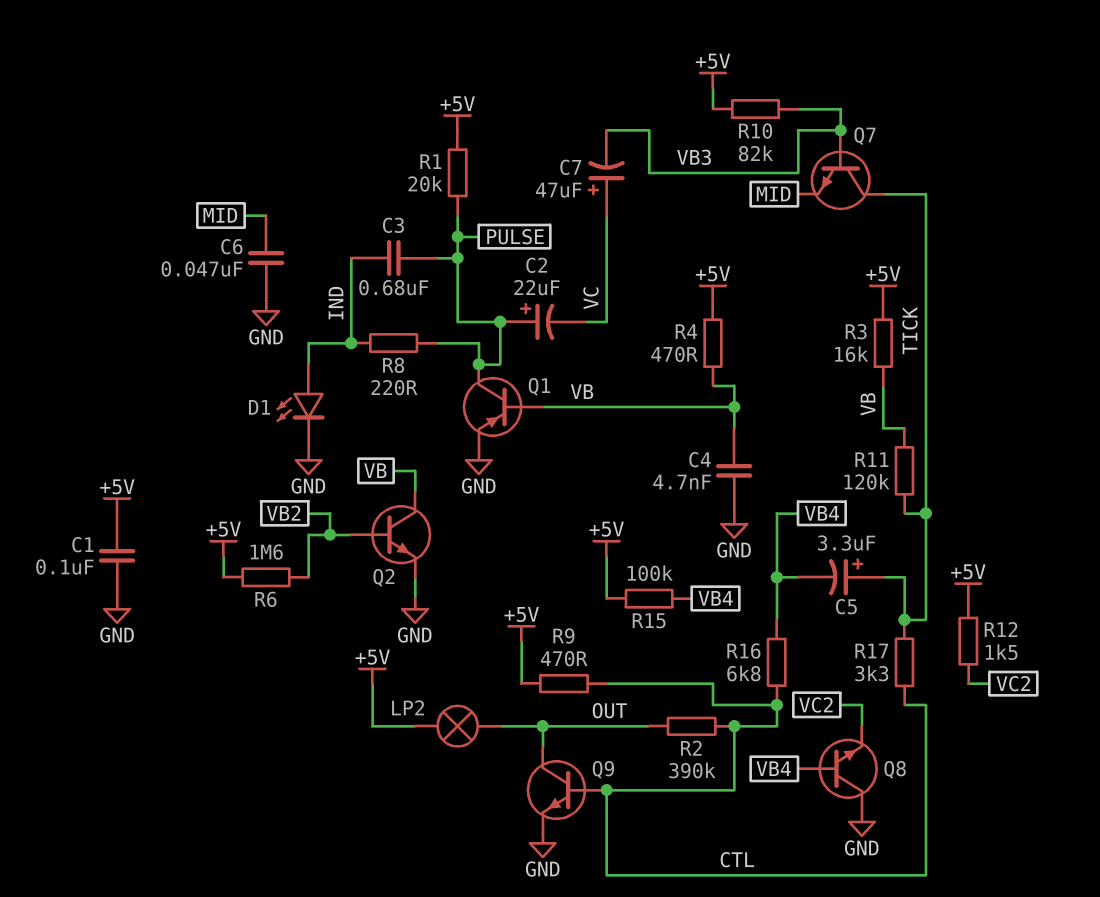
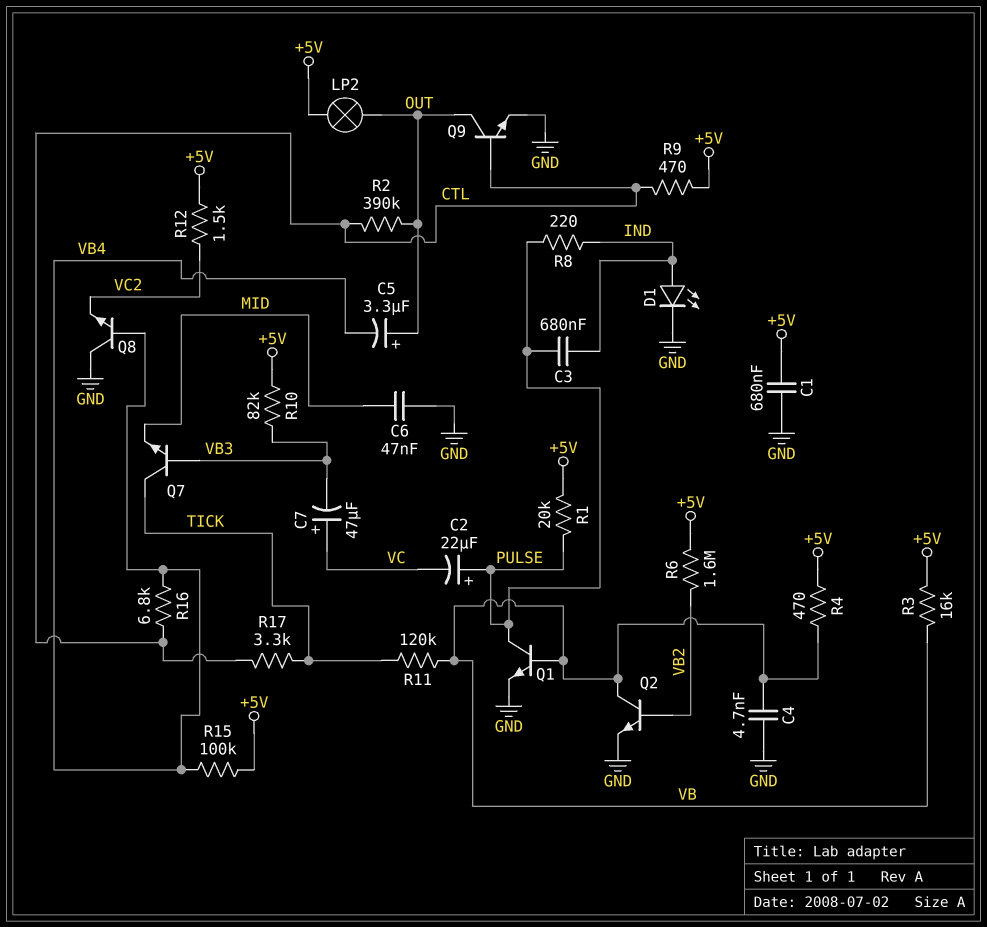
C1: 100nF (+5V, GND) -> 680nF (+5V, GND)
C5: 3.3uF (plus TICK, minus VB4) -> 3.3uF (plus OUT, minus VB4)
Q1: PNP (B VB, C PULSE, E GND) -> NPN (B VB, C PULSE, E GND)

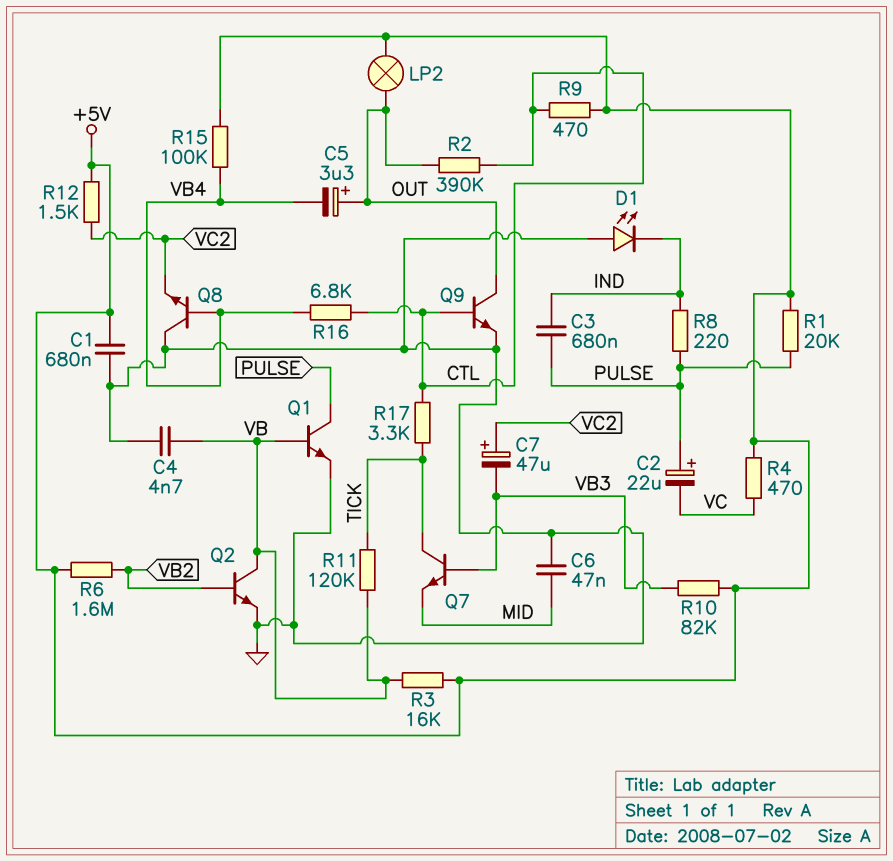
C7: 47uF (plus VC, minus VB3) -> 47uF (plus VC2, minus VB3)
D1: LED (A IND, K GND) -> LED (A GND, K IND)
R4: 470 (+5V, VB) -> 470 (+5V, VC)

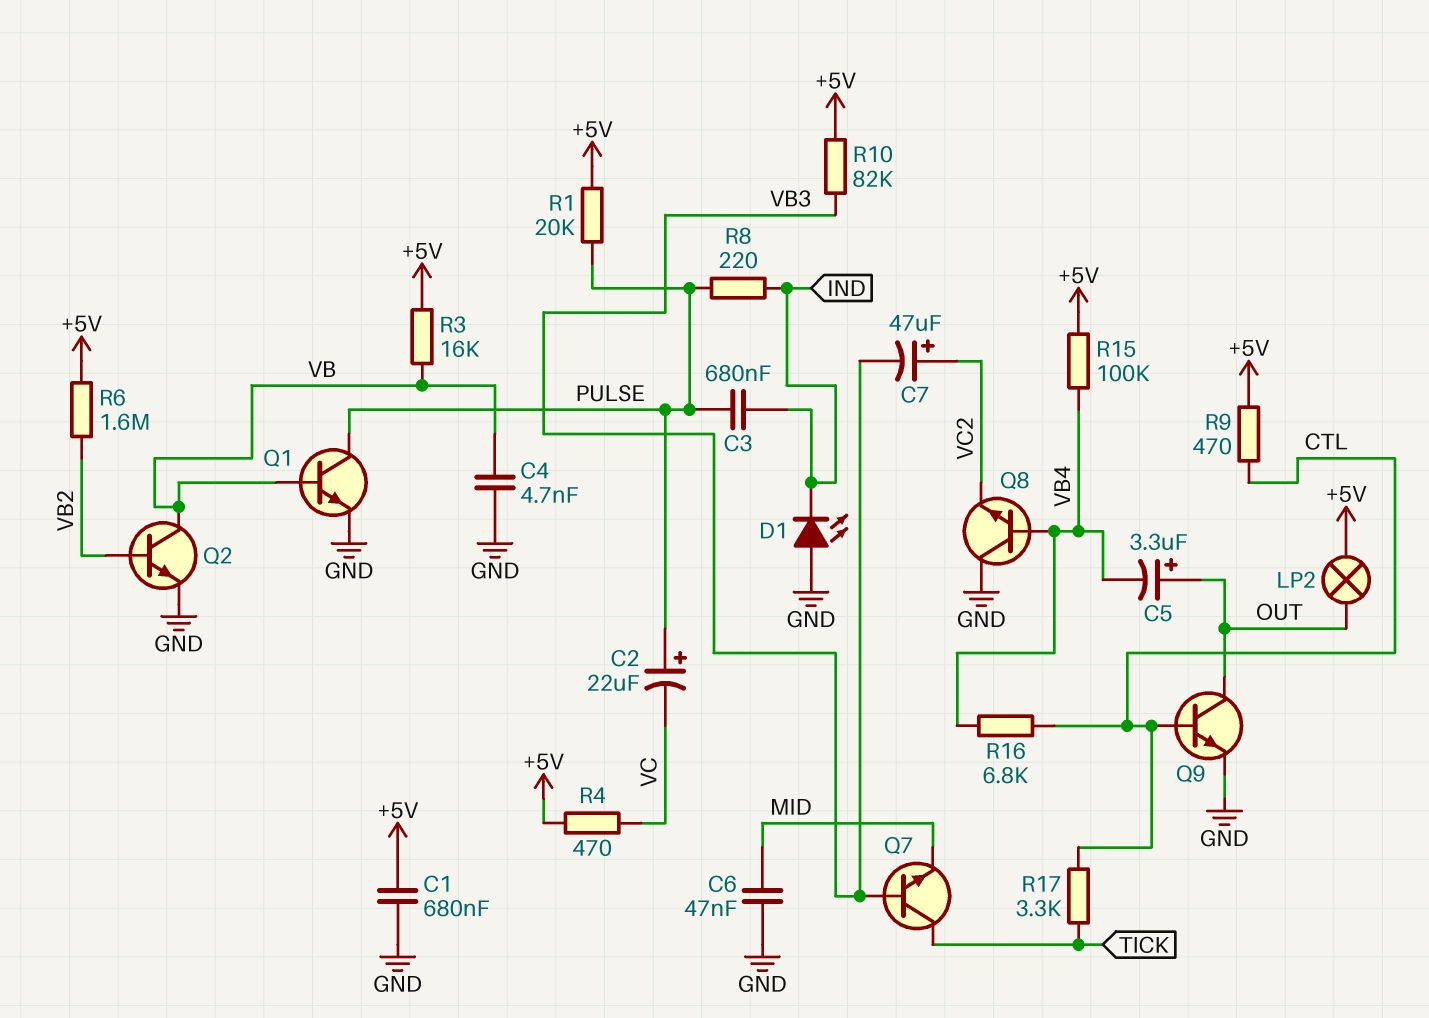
R2: 390k (CTL, OUT) -> none
R11: 120k (TICK, VB) -> none
R12: 1.5k (+5V, VC2) -> none

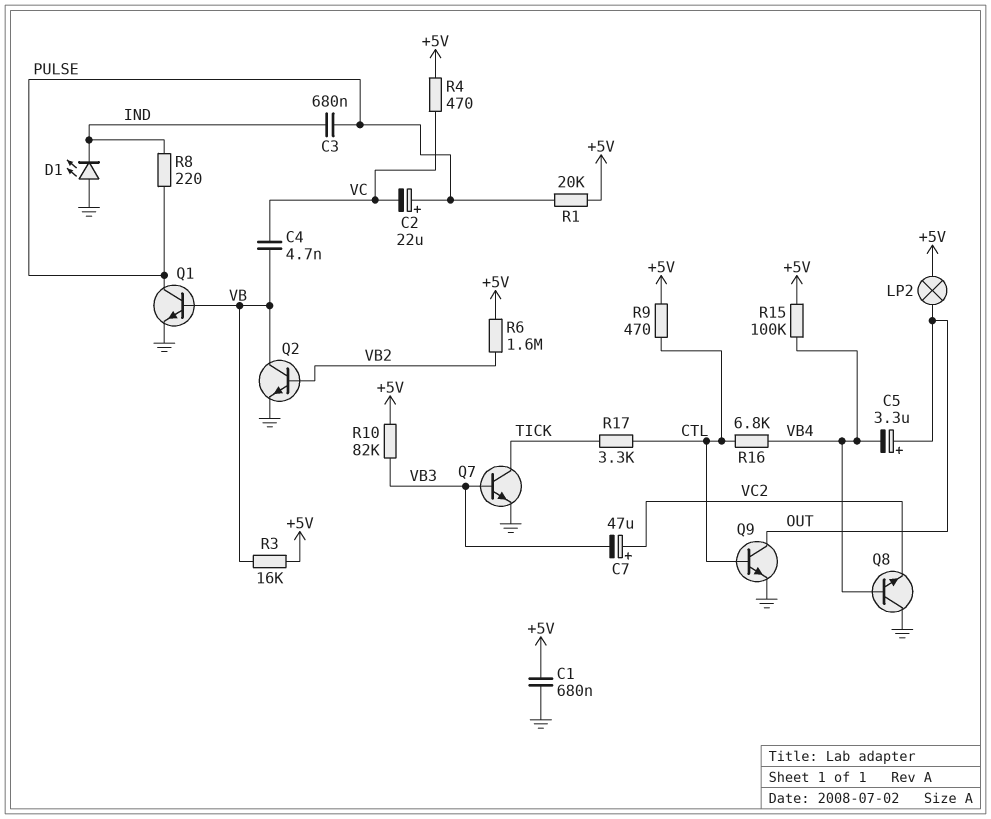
C4: 4.7nF (GND, VB) -> 4.7nF (VB, VC)
C6: 47nF (GND, MID) -> none
Q7: NPN (B VB3, C TICK, E MID) -> NPN (B VB3, C TICK, E GND)

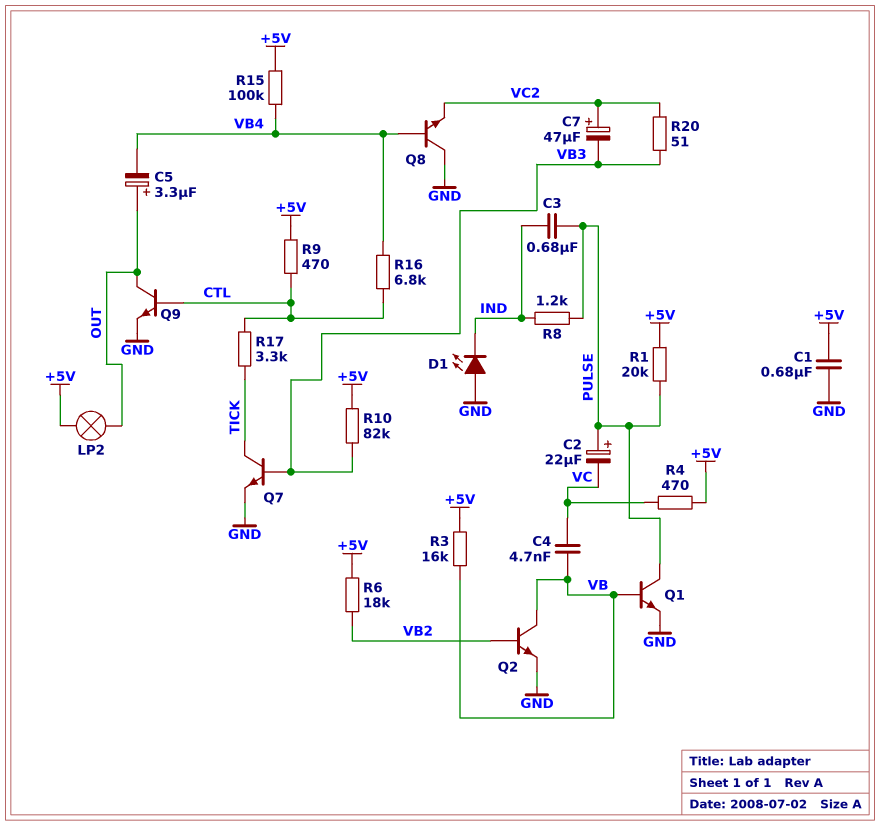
R6: 1.6M (+5V, VB2) -> 18k (+5V, VB2)
R8: 220 (IND, PULSE) -> 1.2k (IND, PULSE)
R20: none -> 51 (VB3, VC2)

